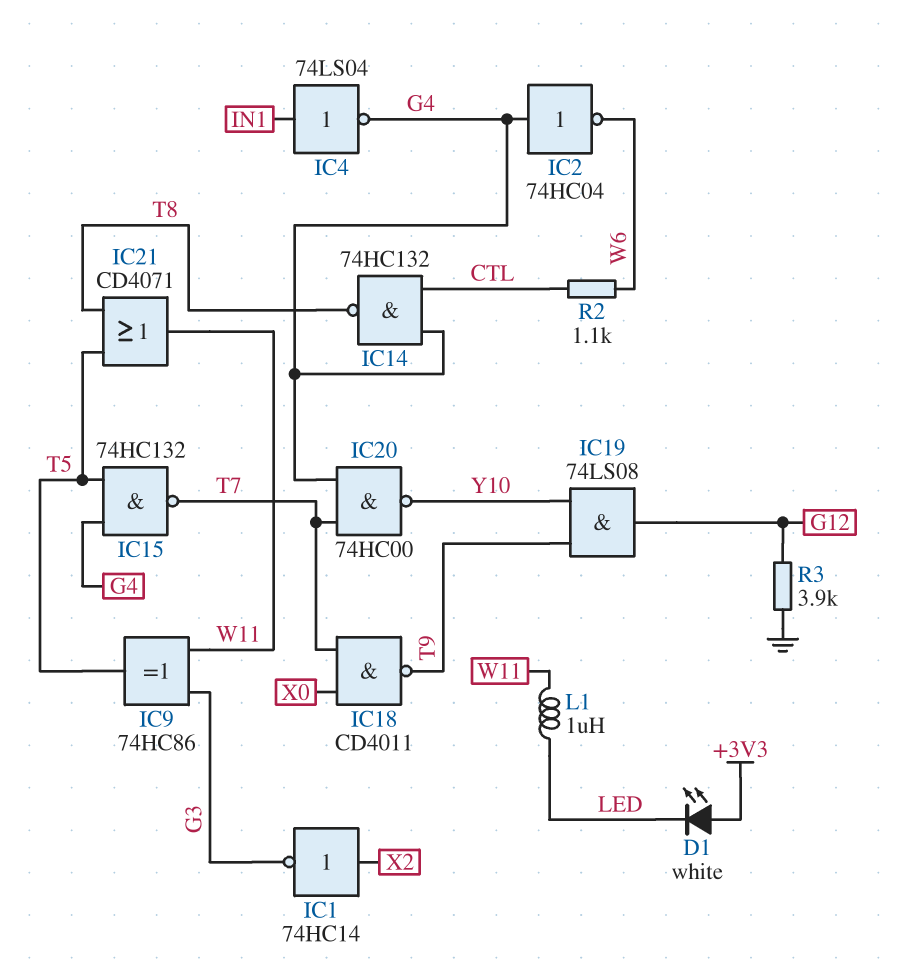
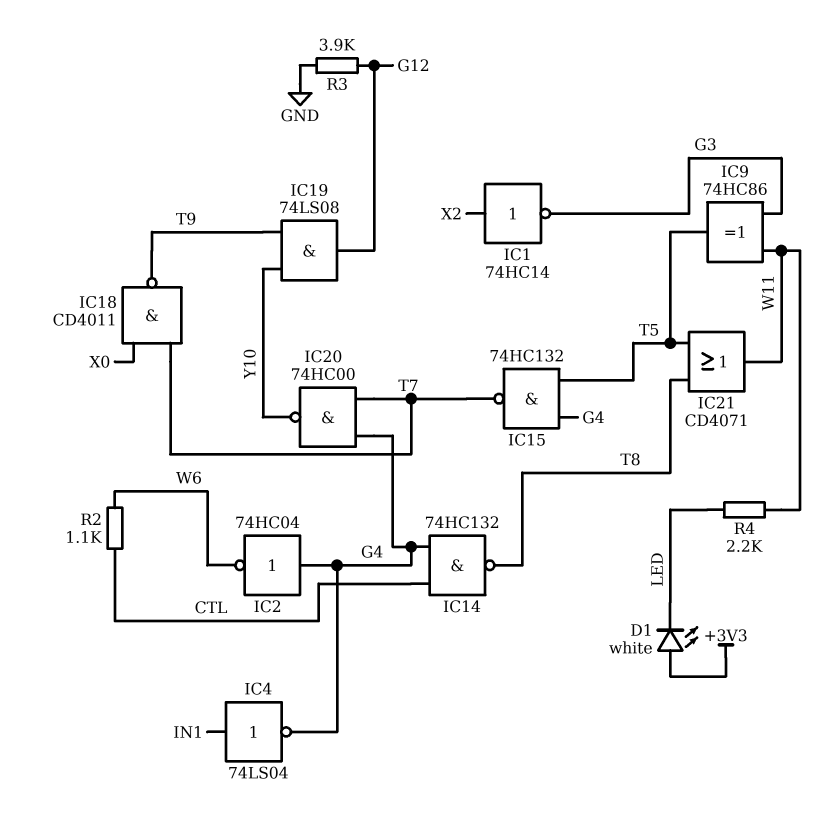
L1: 1uH (LED, W11) -> none
R4: none -> 2.2k (LED, W11)

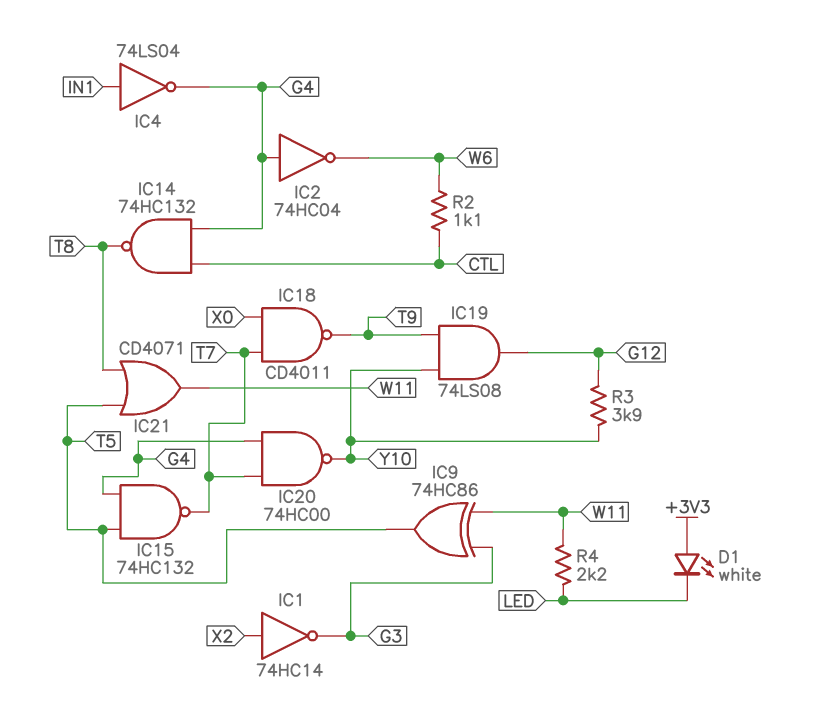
R3: 3.9k (G12, GND) -> 3.9k (G12, Y10)

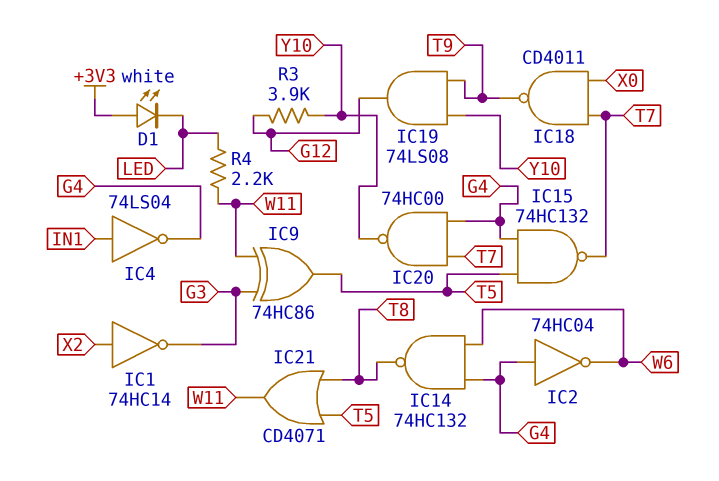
IC14: NAND 74HC132 (in CTL, in G4, out T8) -> NAND 74HC132 (in G4, in W6, out T8)
R2: 1.1k (CTL, W6) -> none

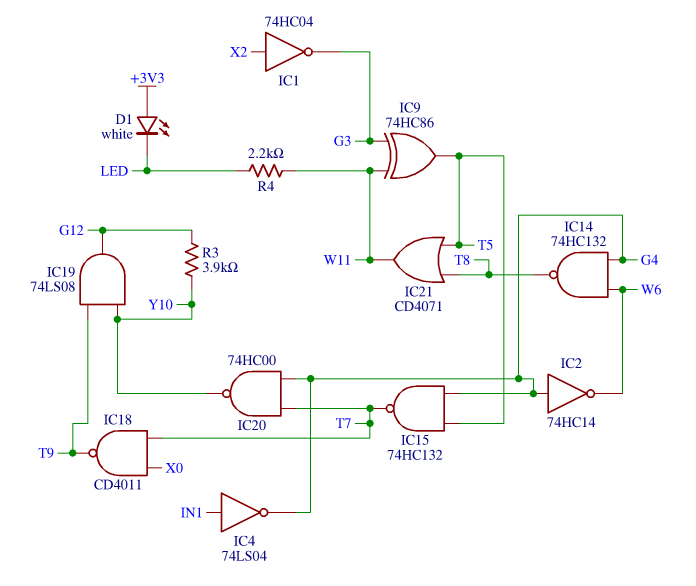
IC1: NOT 74HC14 (in X2, out G3) -> NOT 74HC04 (in X2, out G3)
IC2: NOT 74HC04 (in G4, out W6) -> NOT 74HC14 (in G4, out W6)

